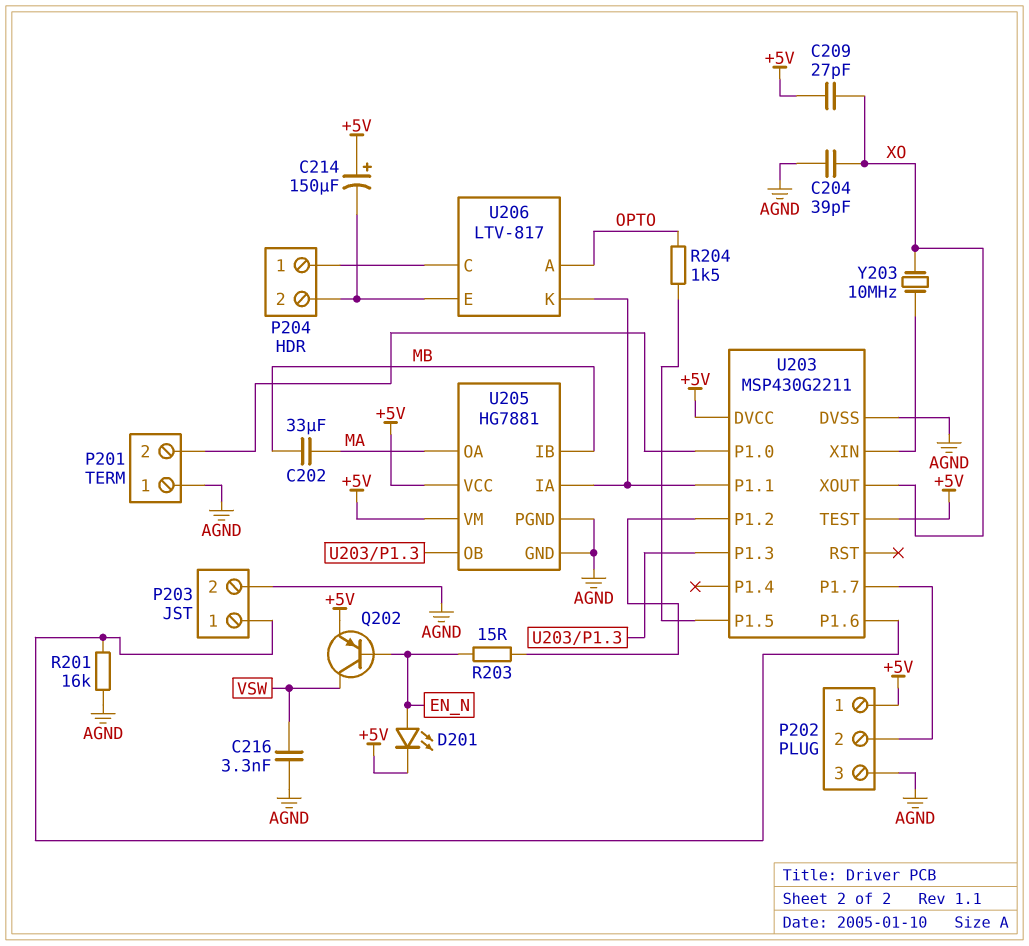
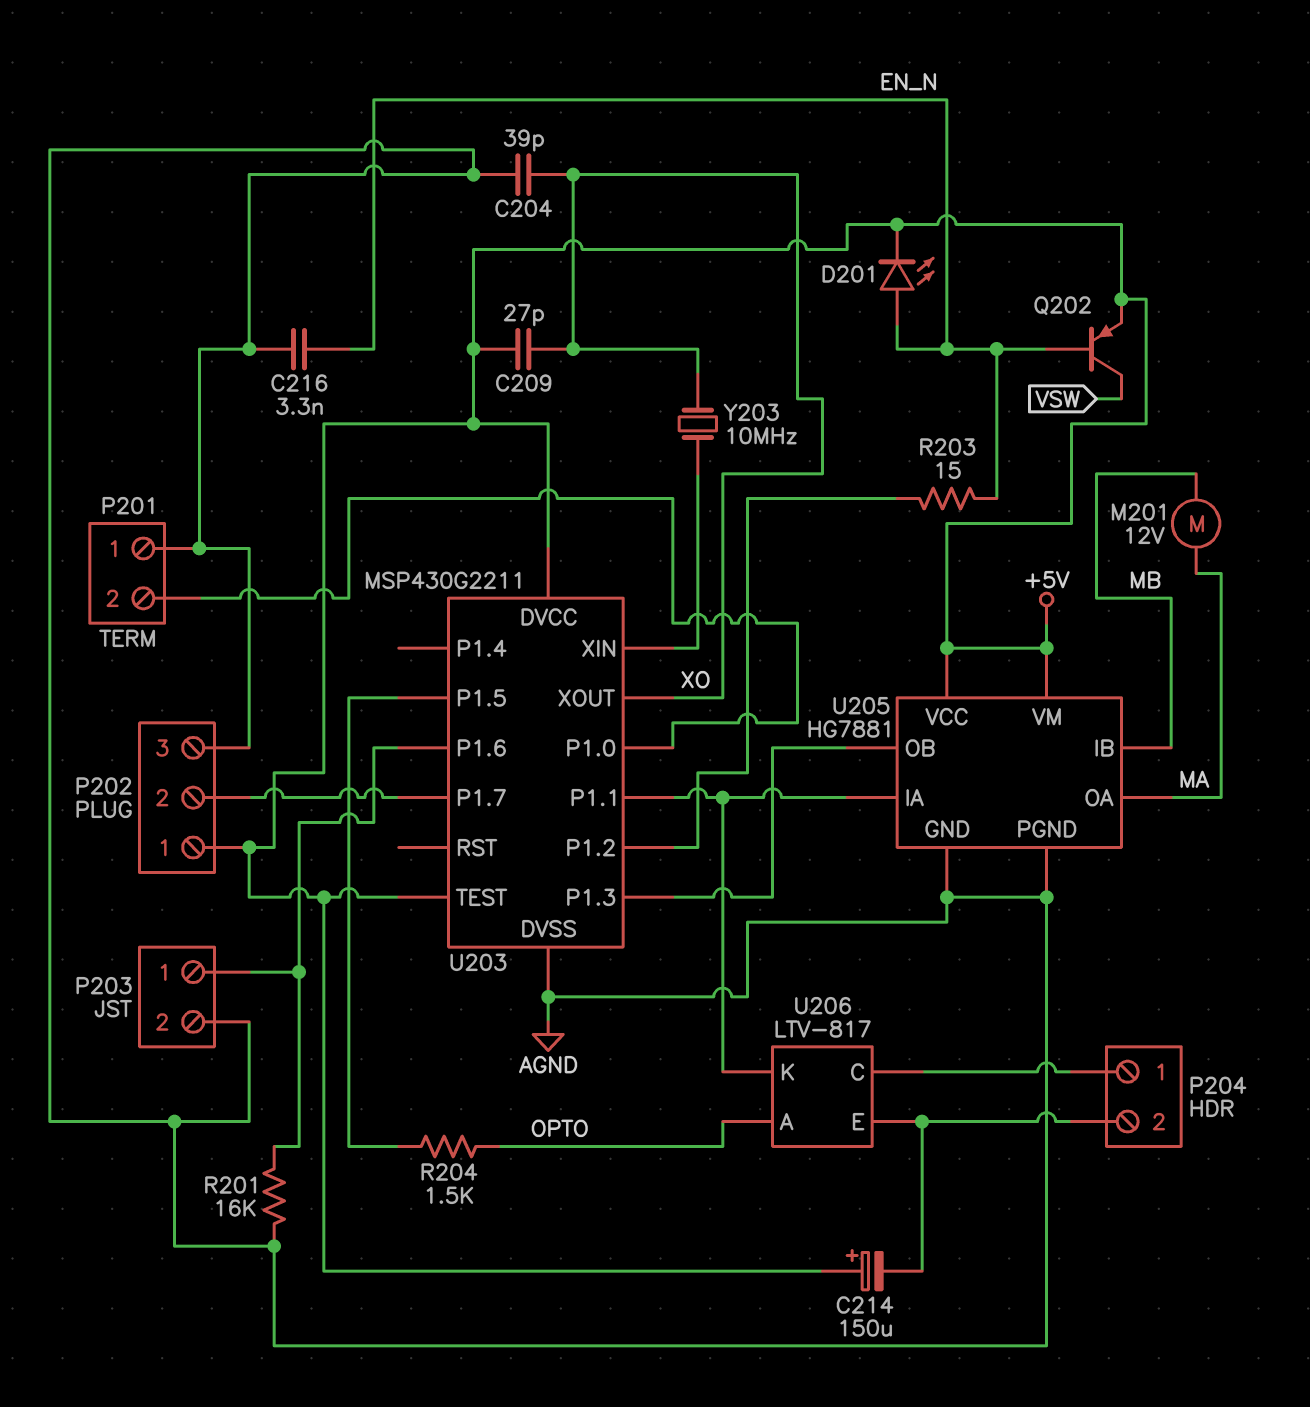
C202: 33uF (MA, MB) -> none
C216: 3.3nF (AGND, VSW) -> 3.3nF (AGND, EN_N)
M201: none -> motor 12V (MA, MB)

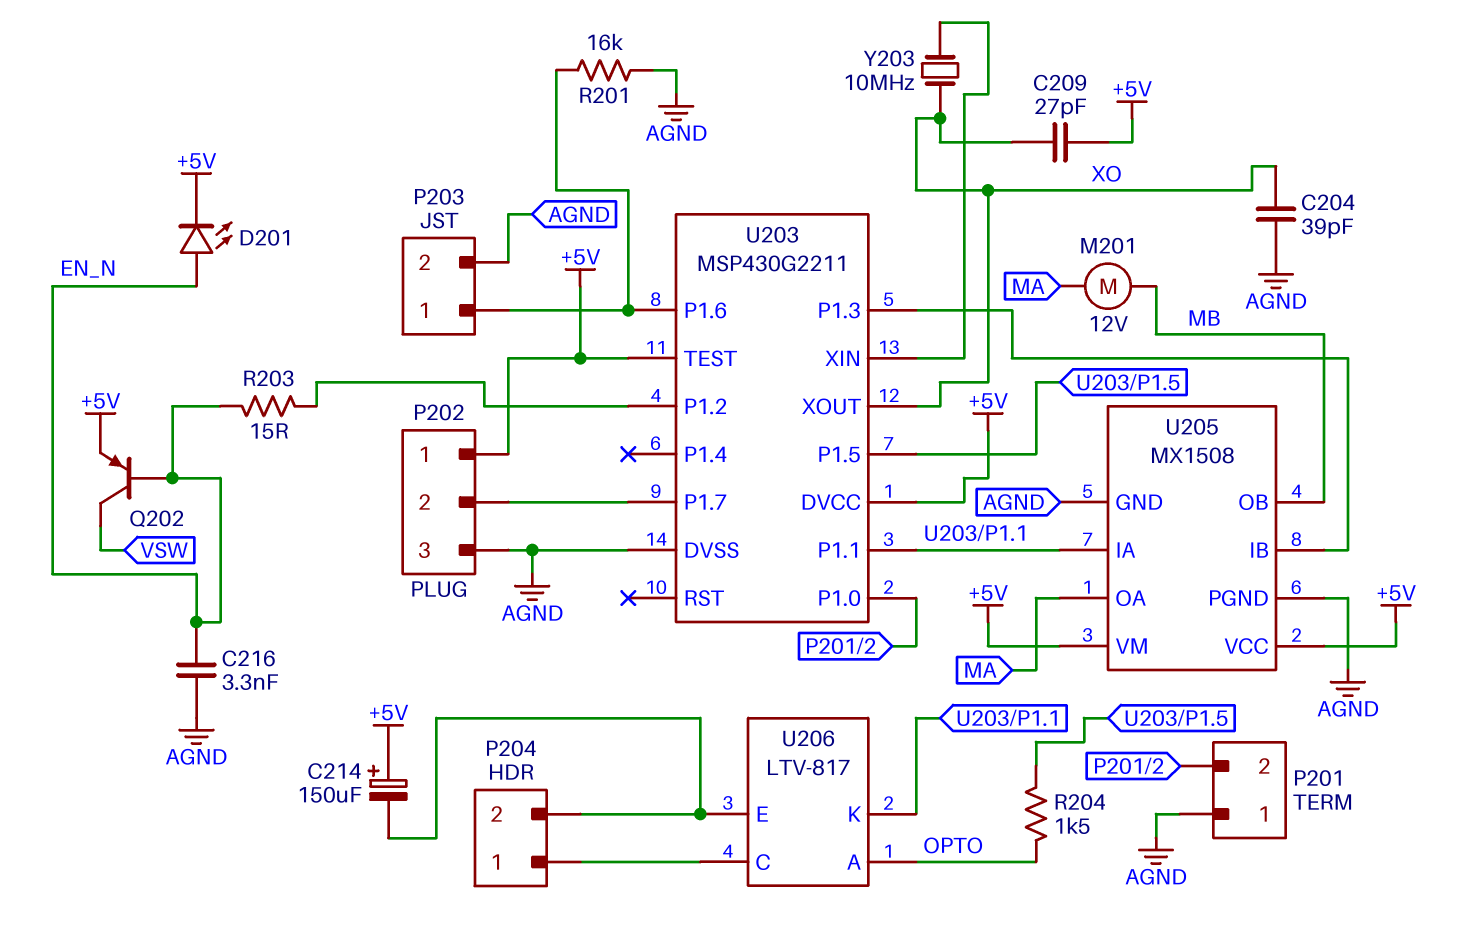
U205: HG7881 -> MX1508
U205 pin IB: MB -> U203/P1.3
U205 pin OB: U203/P1.3 -> MB

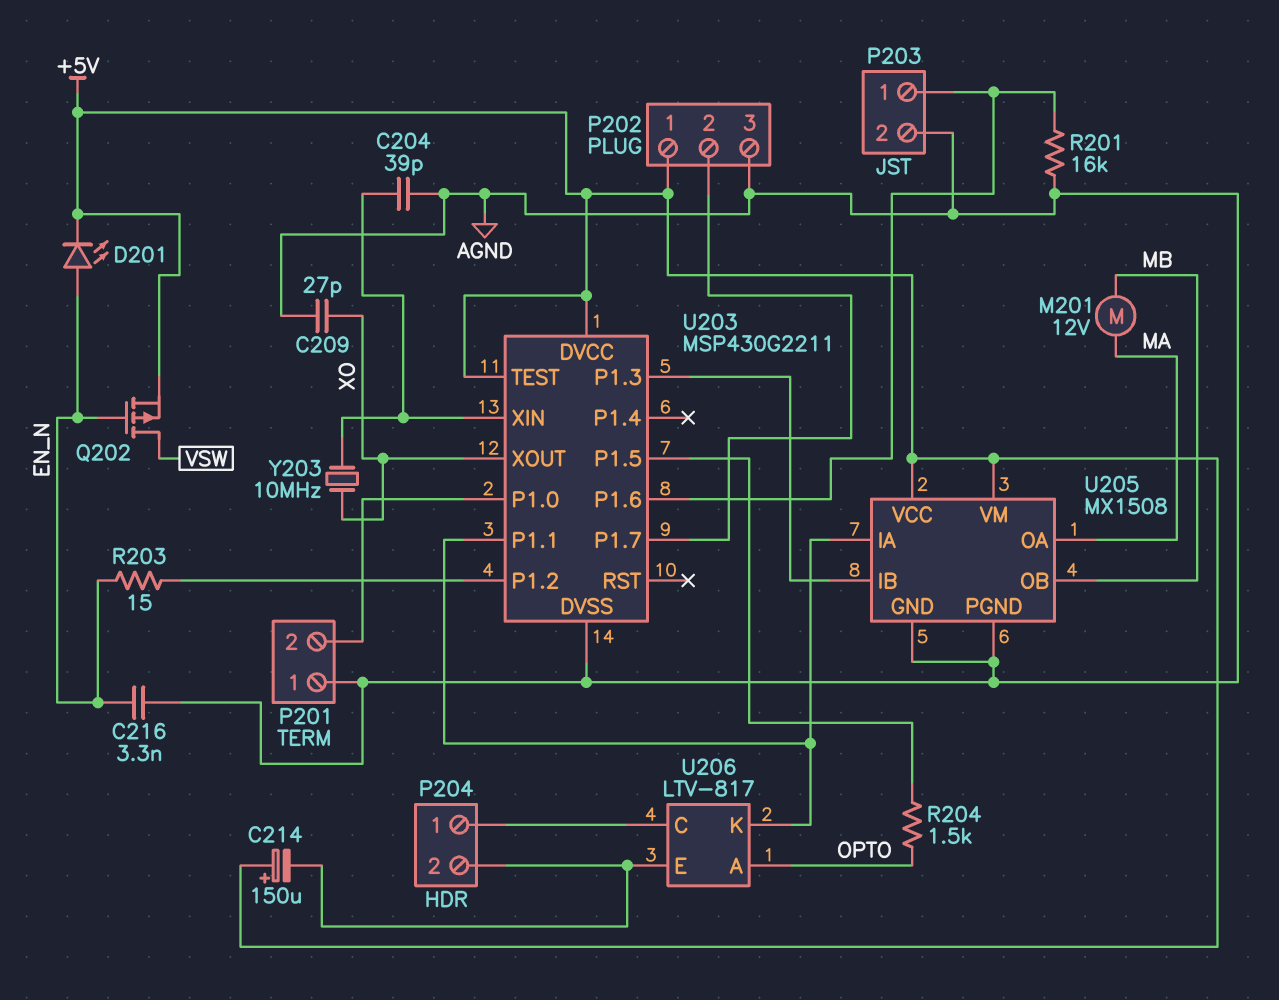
C204: 39pF (AGND, XO) -> 39pF (AGND, U203/XIN)
C209: 27pF (+5V, XO) -> 27pF (AGND, XO)
Q202: PNP (B EN_N, C VSW, E +5V) -> PMOS (G EN_N, D VSW, S +5V)

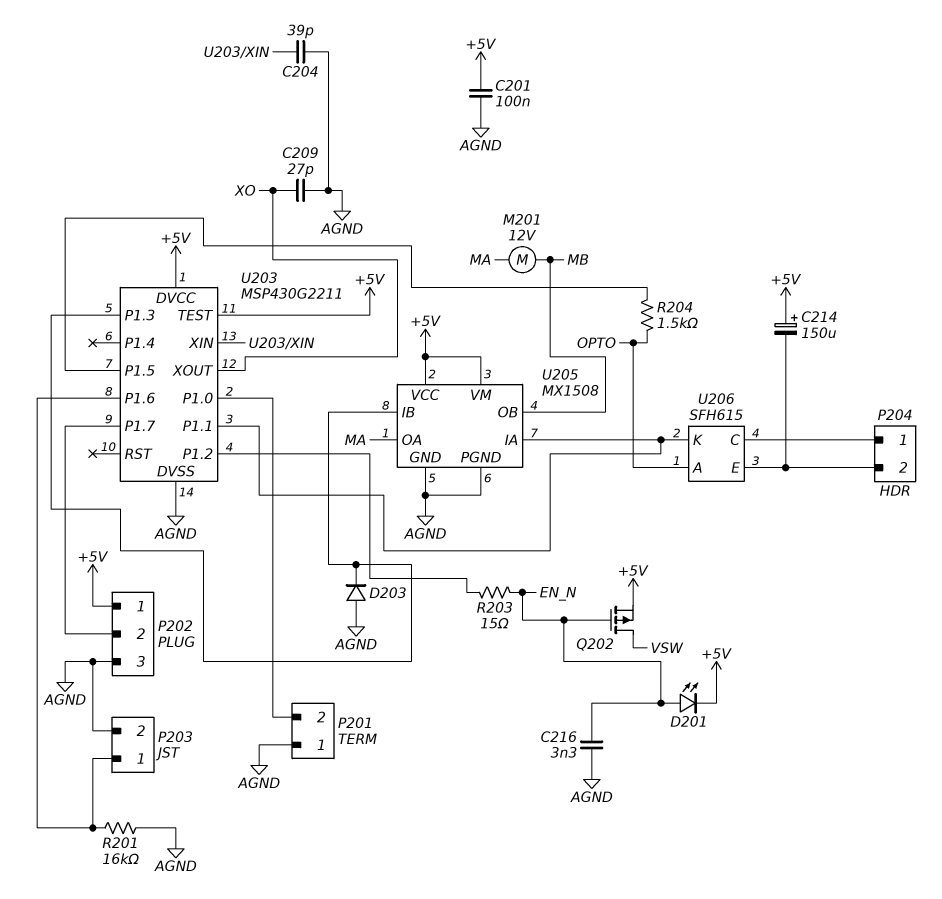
C201: none -> 100nF (+5V, AGND)
D203: none -> diode (A AGND, K U203/P1.3)
U206: LTV-817 -> SFH615
Y203: 10MHz (U203/XIN, XO) -> none

